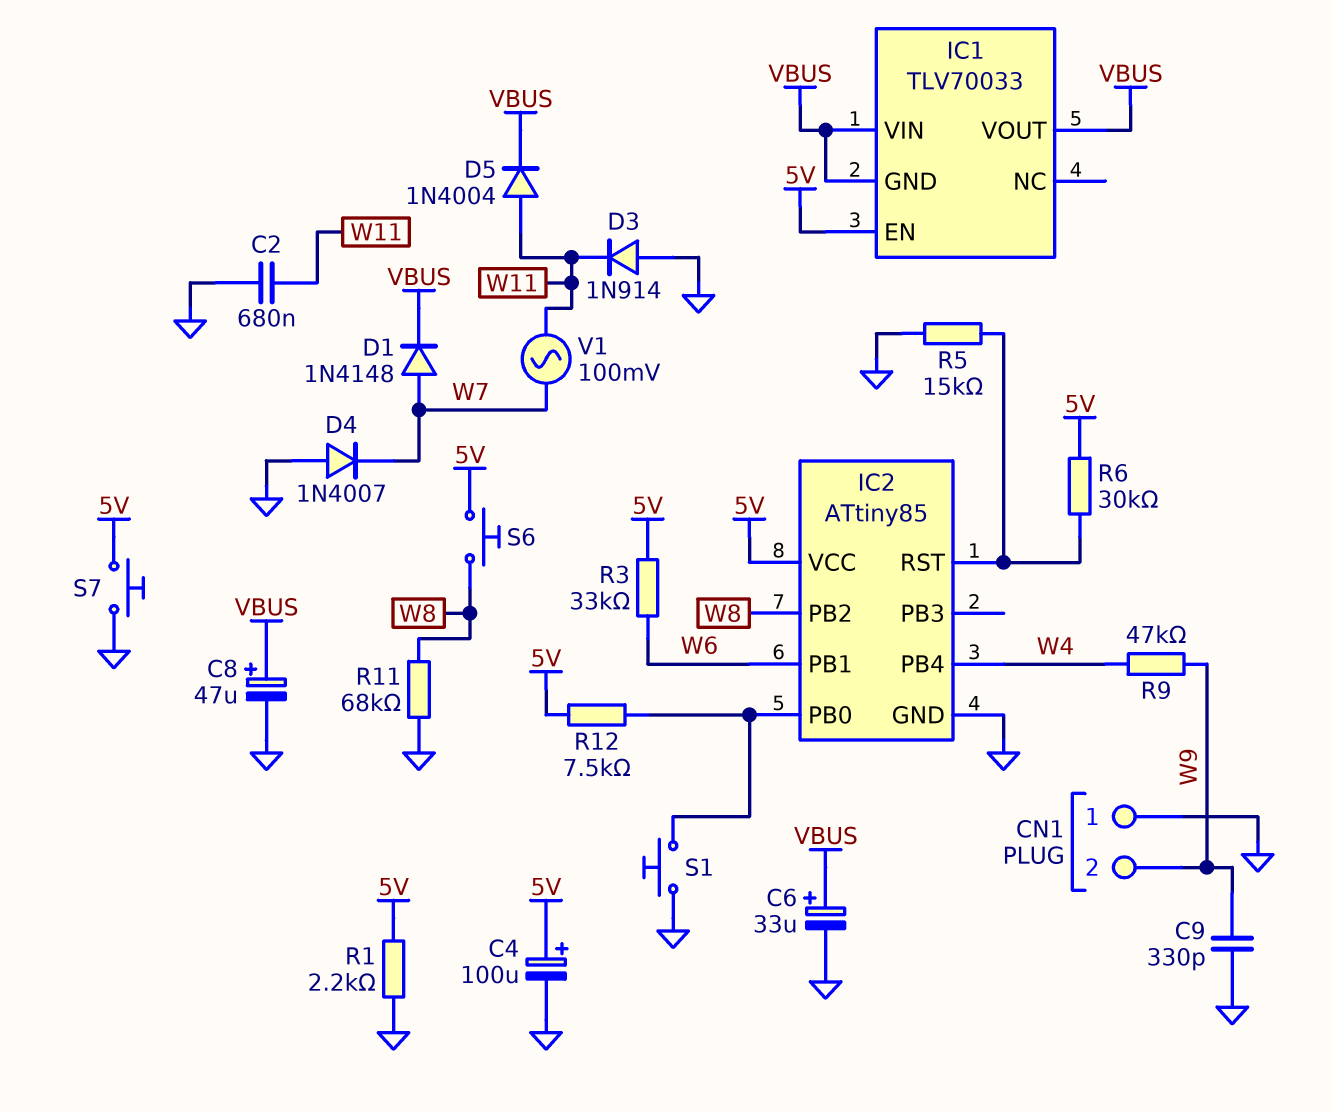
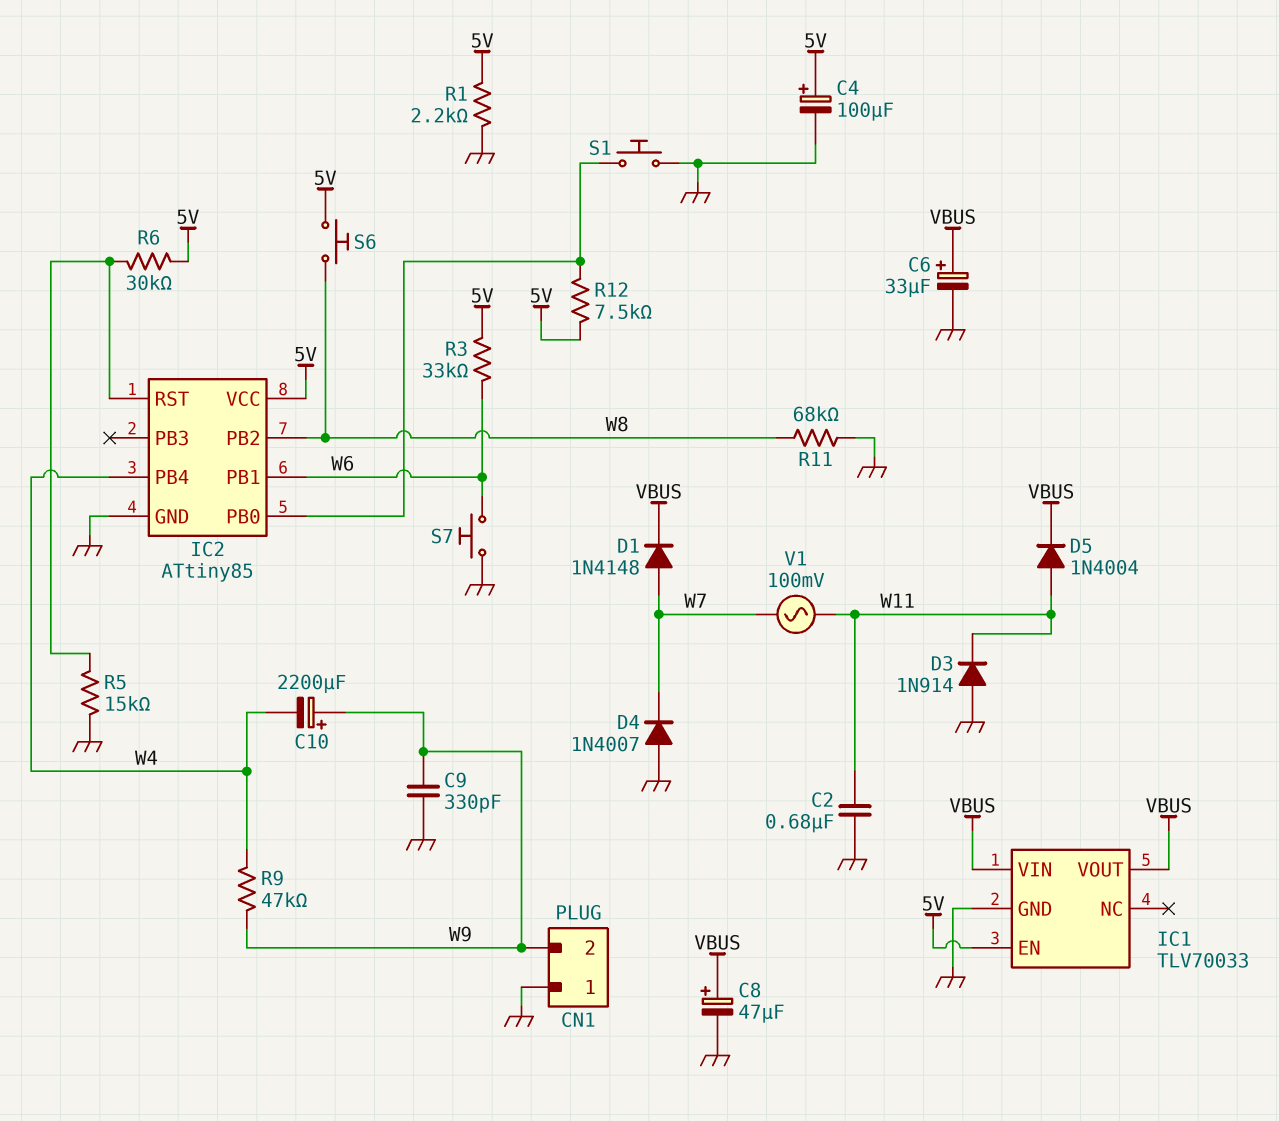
C10: none -> 2200uF (plus W9, minus W4)
IC1 pin GND: VBUS -> GND
S7: button (5V, GND) -> button (GND, W6)

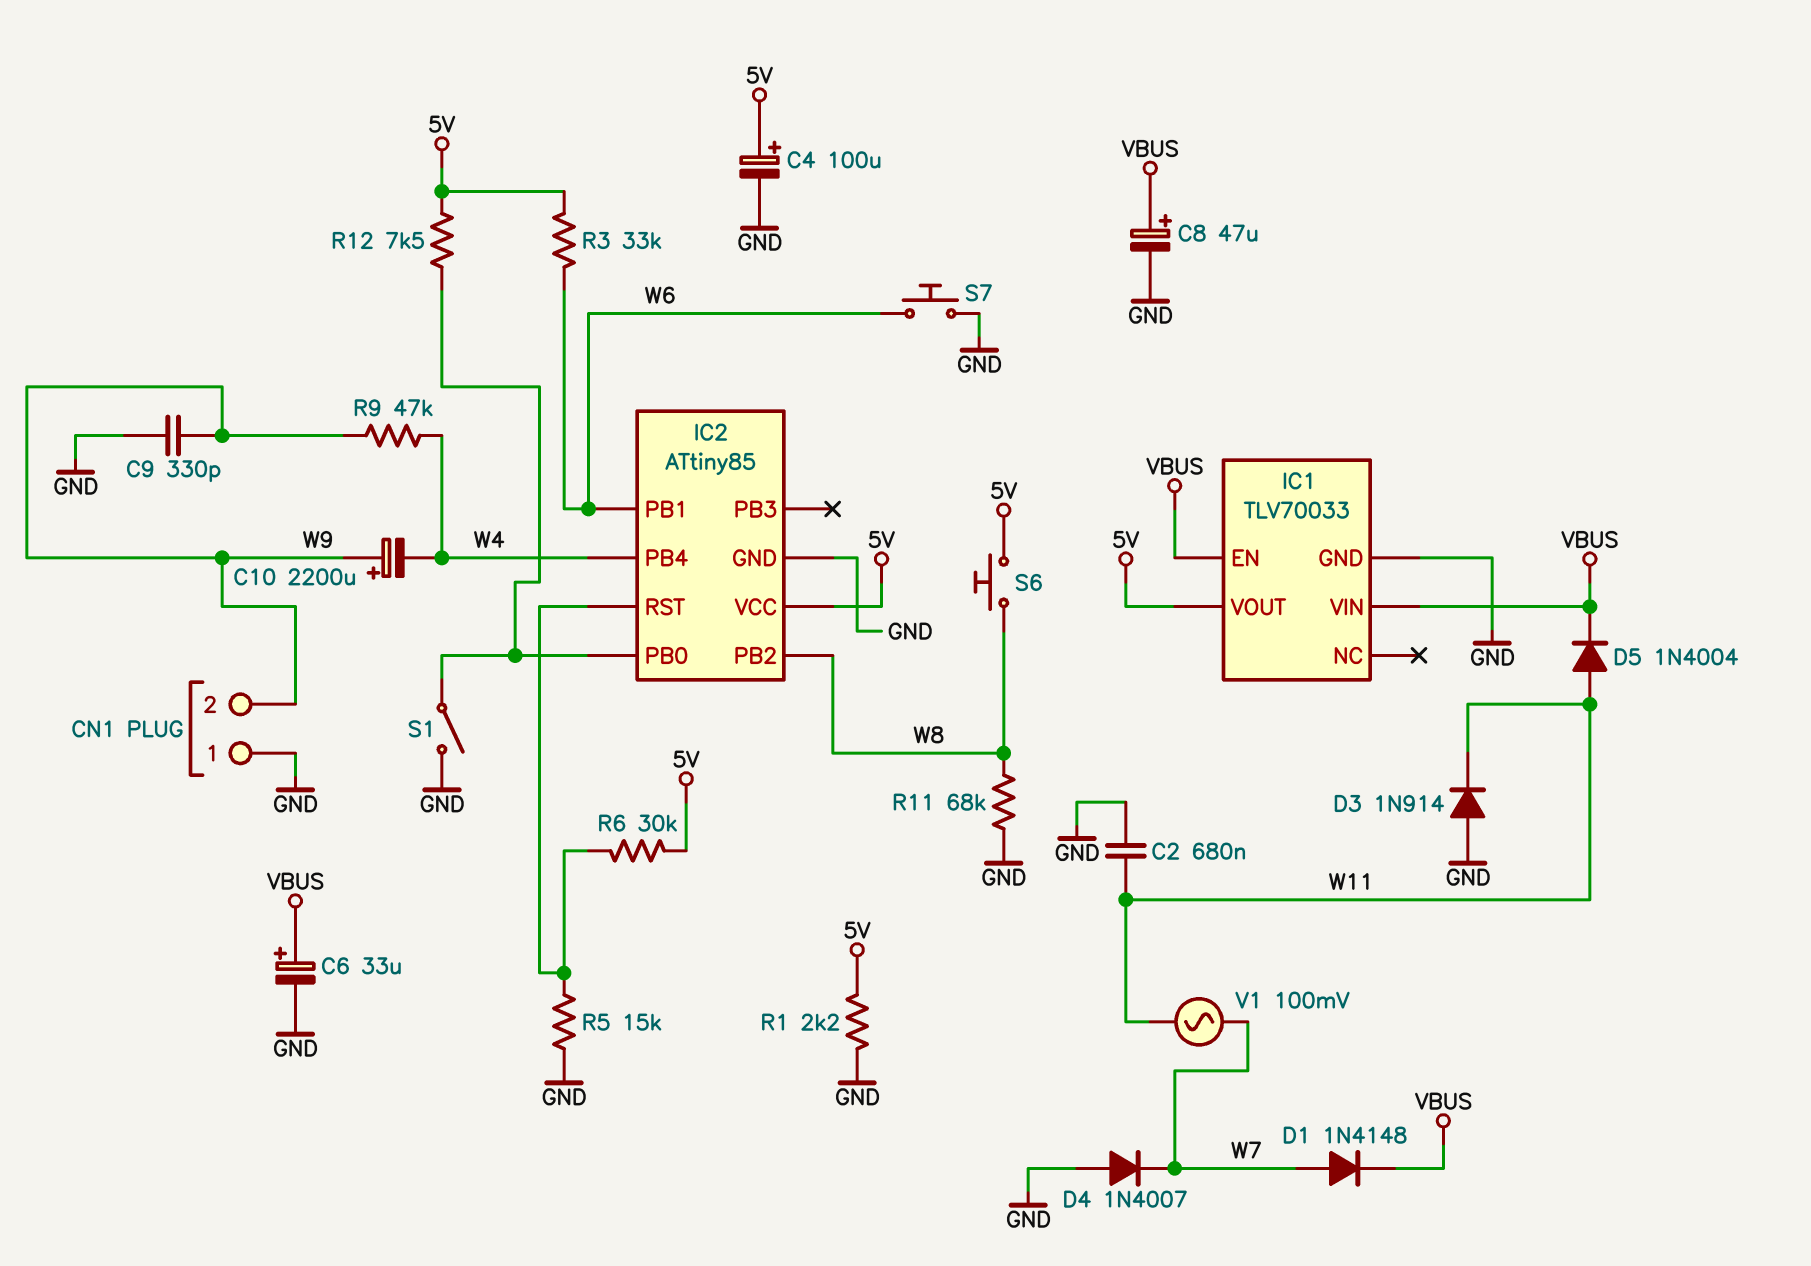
IC1 pin EN: 5V -> VBUS
IC1 pin VOUT: VBUS -> 5V
S1: button (GND, IC2/PB0) -> switch (GND, IC2/PB0)

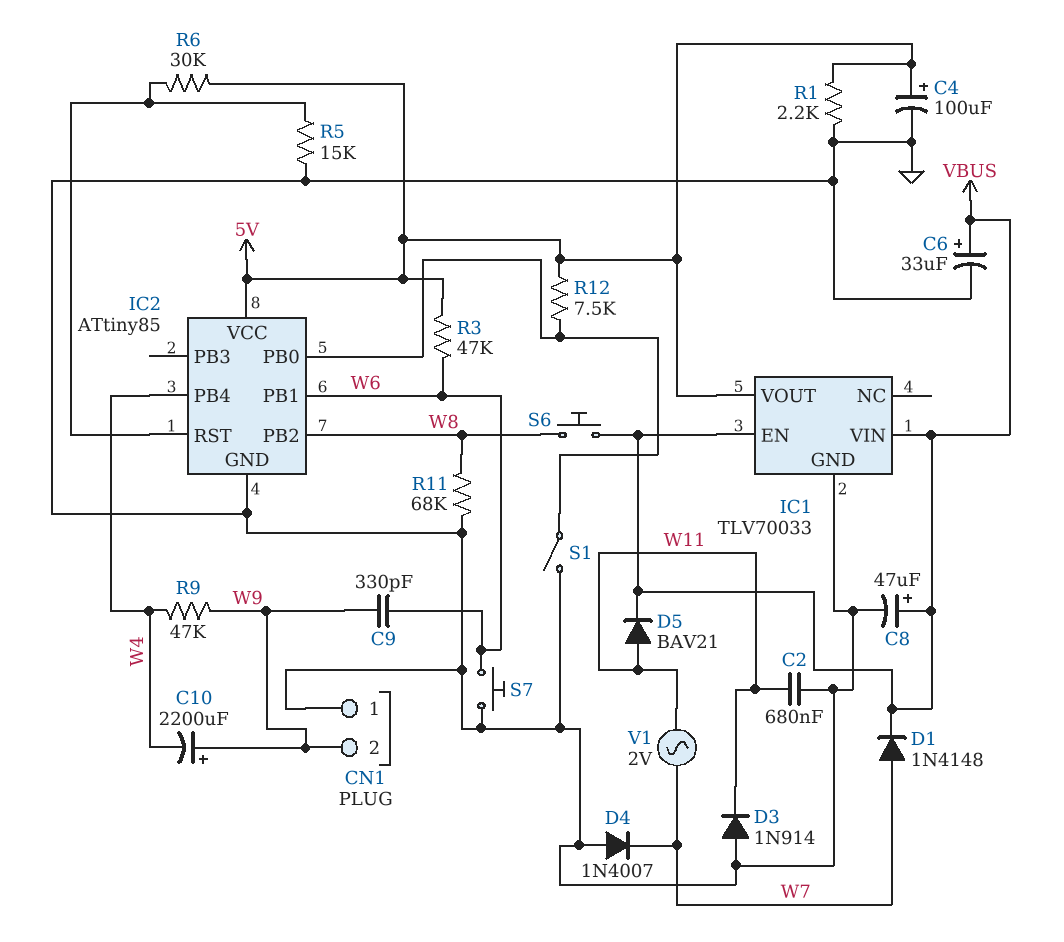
C9: 330pF (GND, W9) -> 330pF (W6, W9)
D5: diode 1N4004 (A W11, K VBUS) -> diode BAV21 (A W11, K VBUS)
R3: 33k (5V, W6) -> 47k (5V, W6)
S6: button (5V, W8) -> button (VBUS, W8)
V1: AC 100mV (W7, W11) -> AC 2V (W7, W11)

